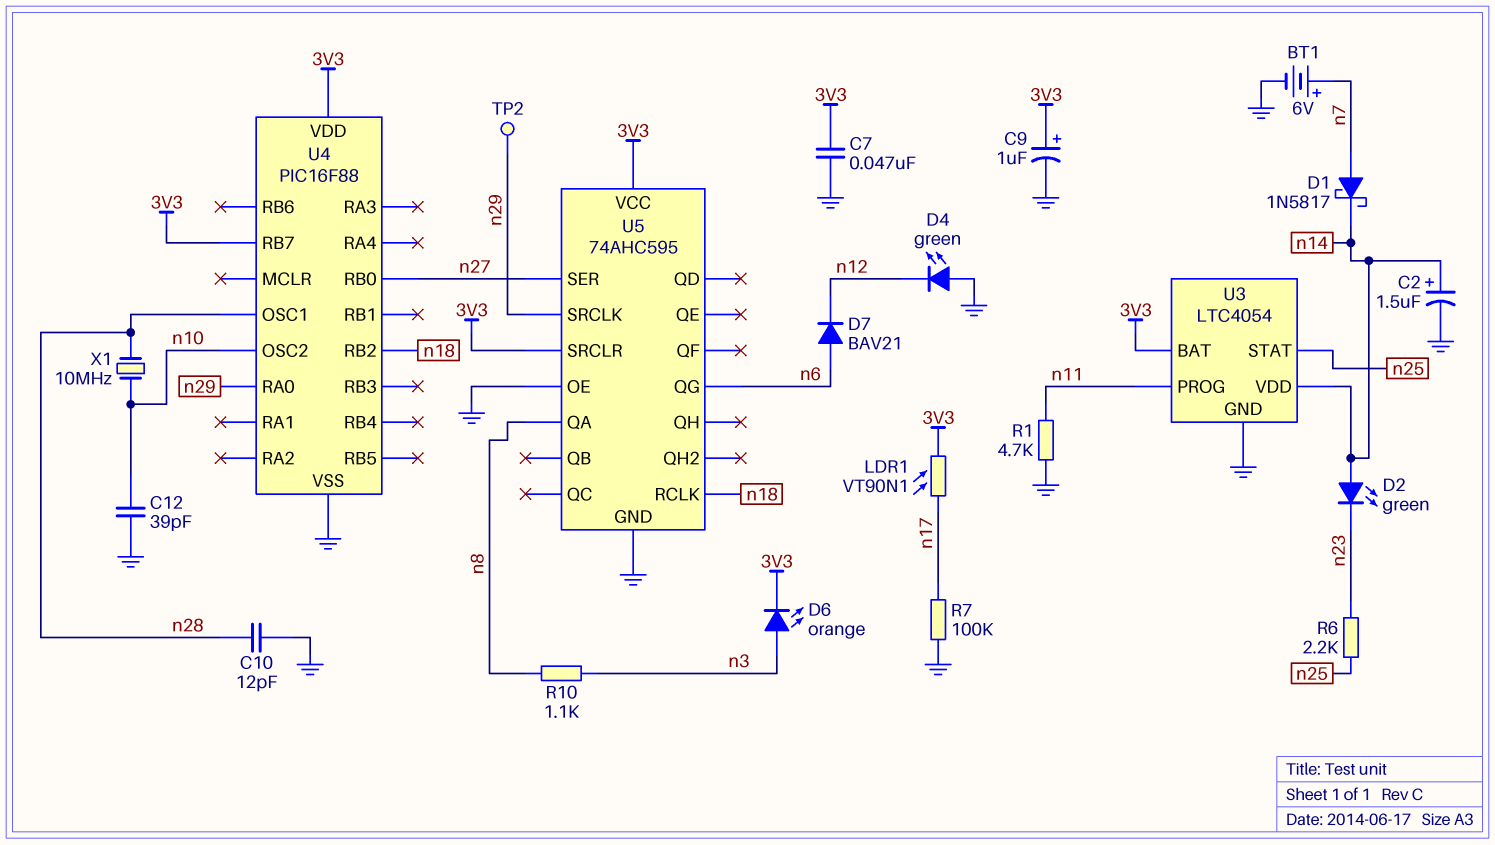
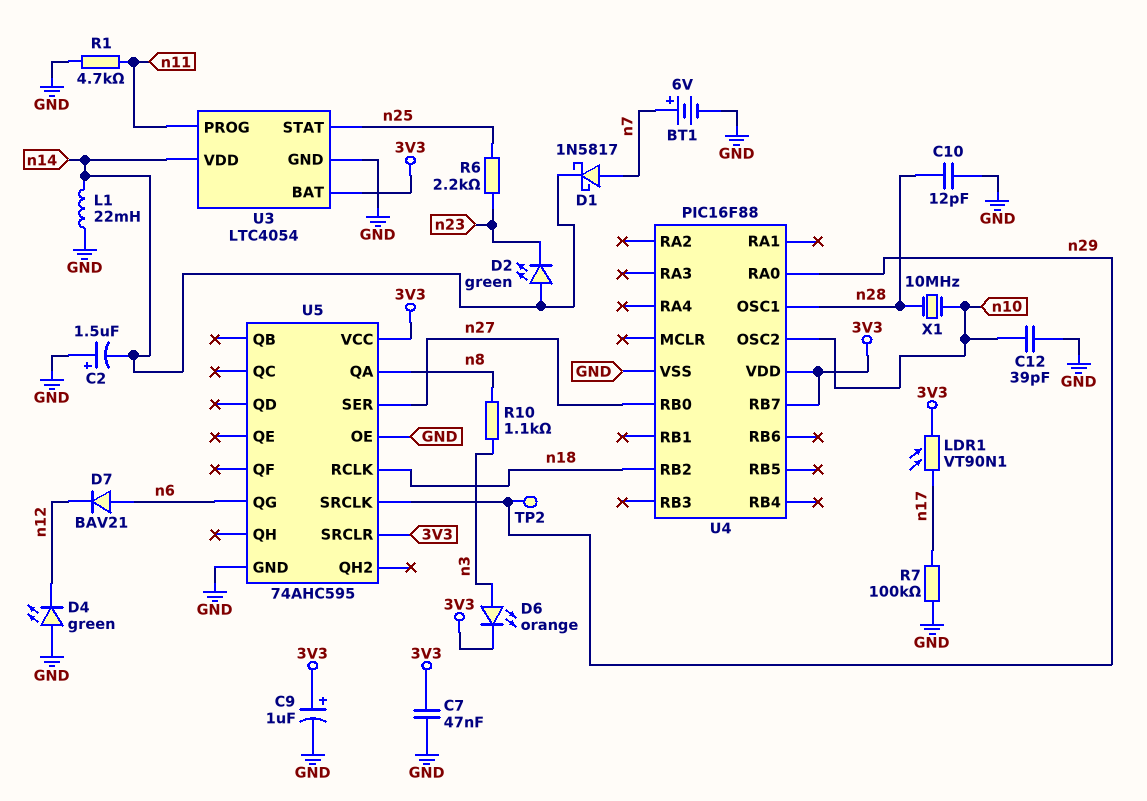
C2: 1.5uF (plus n14, minus GND) -> 1.5uF (plus GND, minus n14)
L1: none -> 22mH (GND, n14)

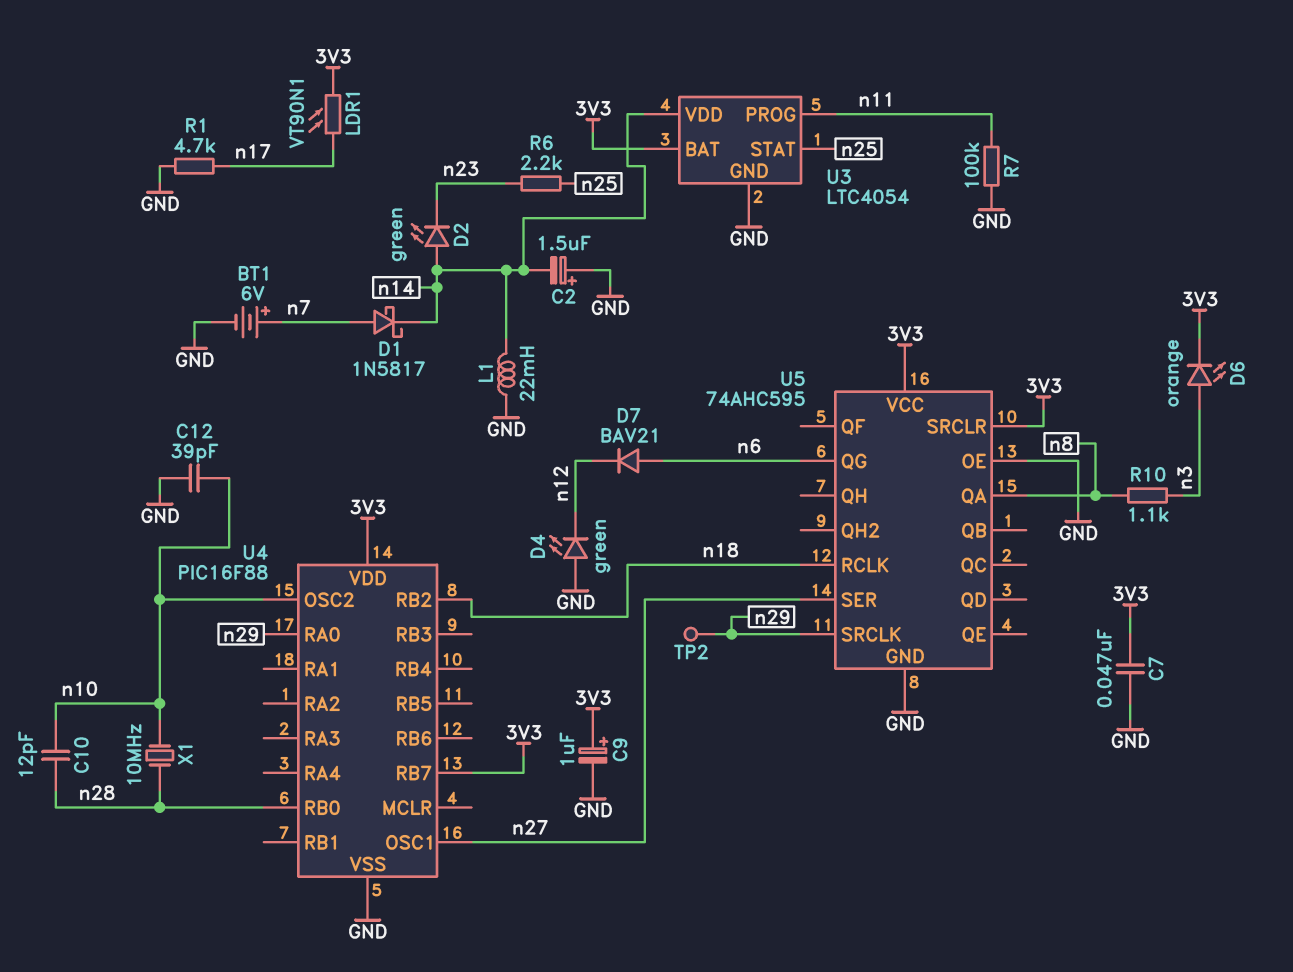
C10: 12pF (GND, n28) -> 12pF (n10, n28)
R1: 4.7k (GND, n11) -> 4.7k (GND, n17)
R7: 100k (GND, n17) -> 100k (GND, n11)
U4 pin OSC1: n28 -> n27
U4 pin RB0: n27 -> n28

